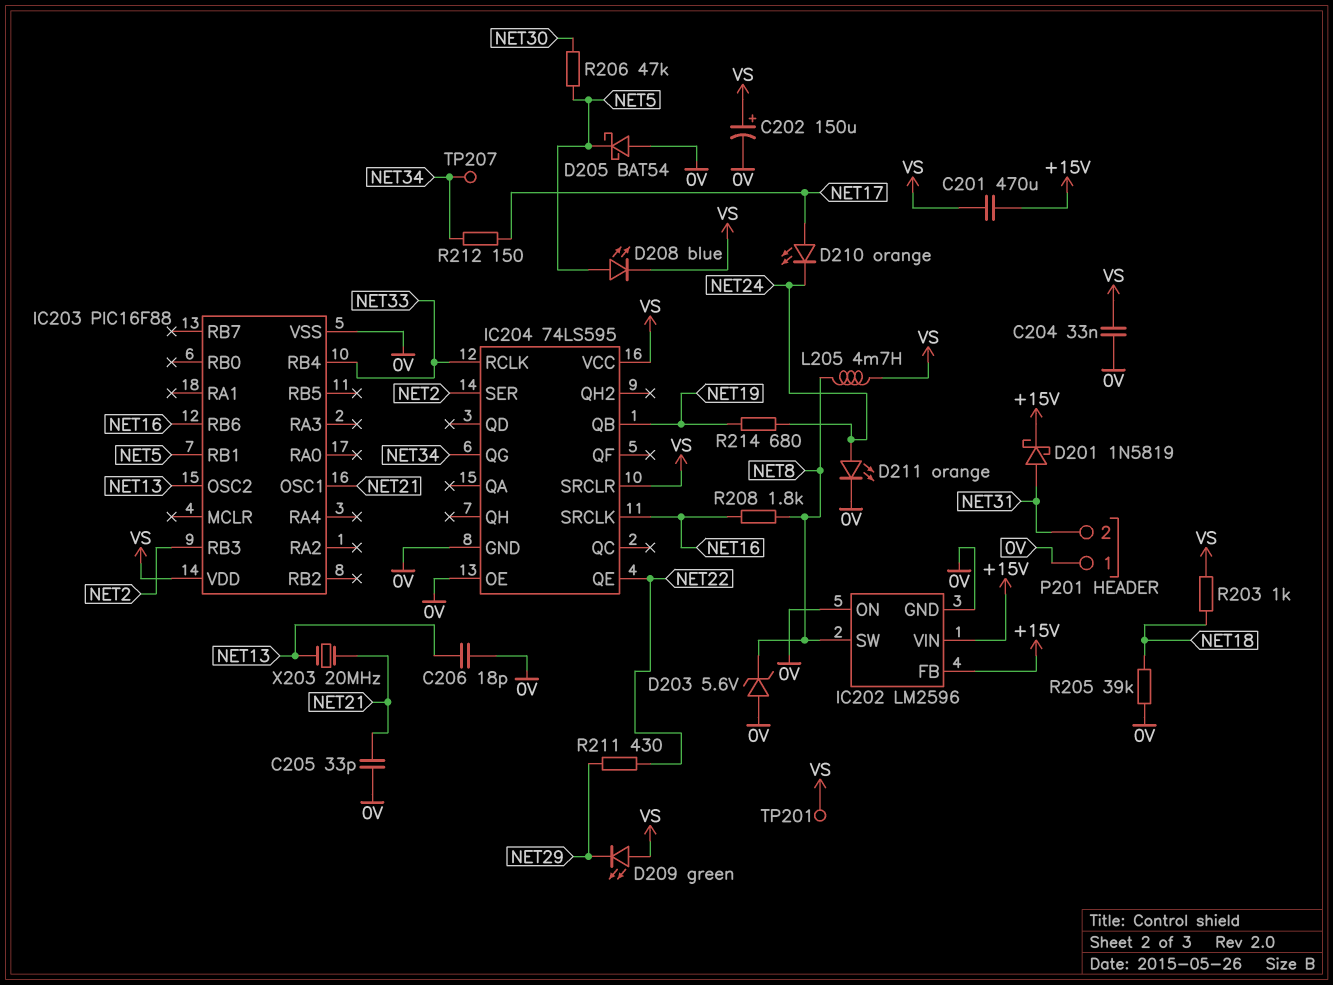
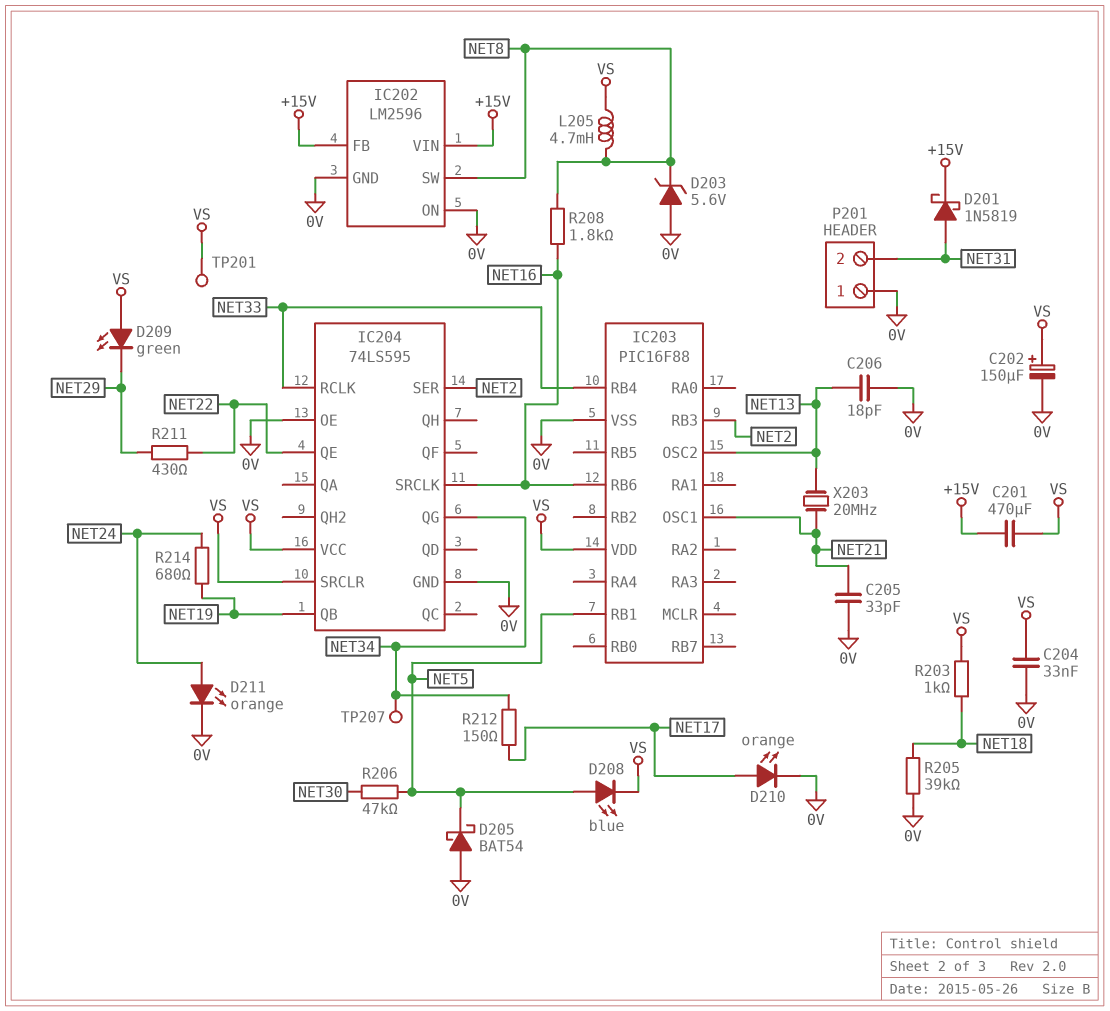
D210: LED orange (A NET17, K NET24) -> LED orange (A NET17, K 0V)

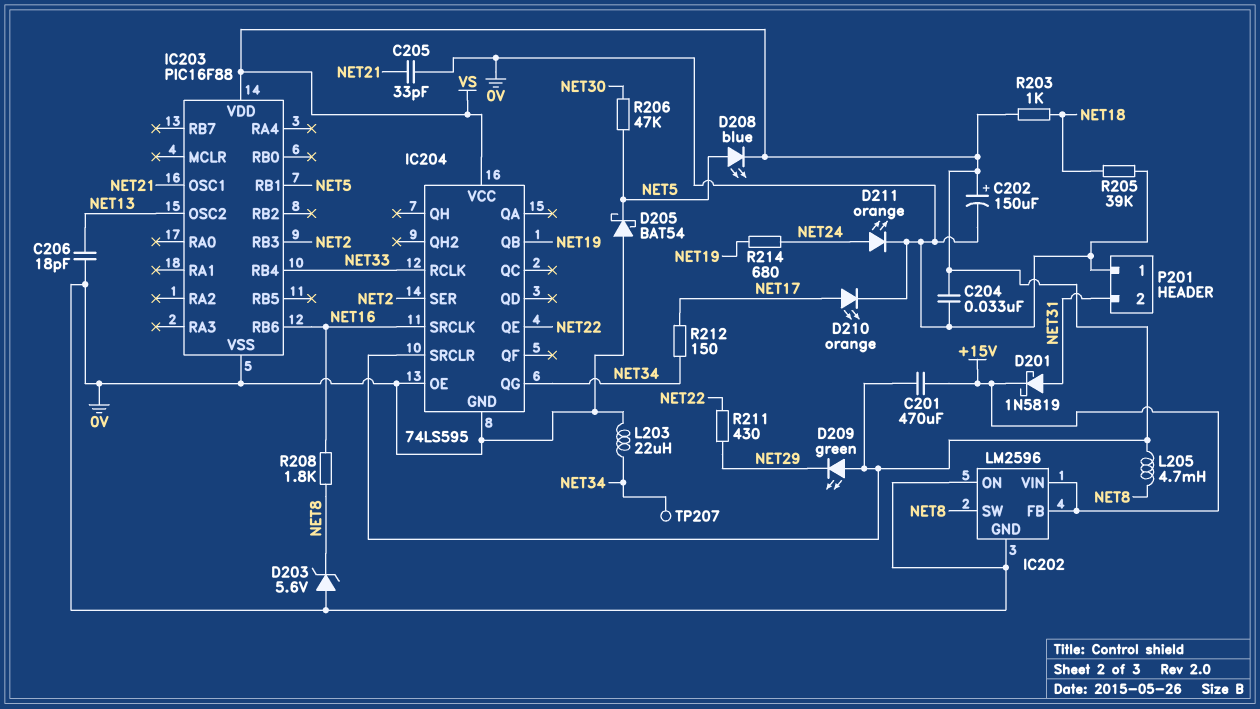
L203: none -> 22uH (0V, NET34)
TP201: test point (VS) -> none
X203: 20MHz (NET13, NET21) -> none

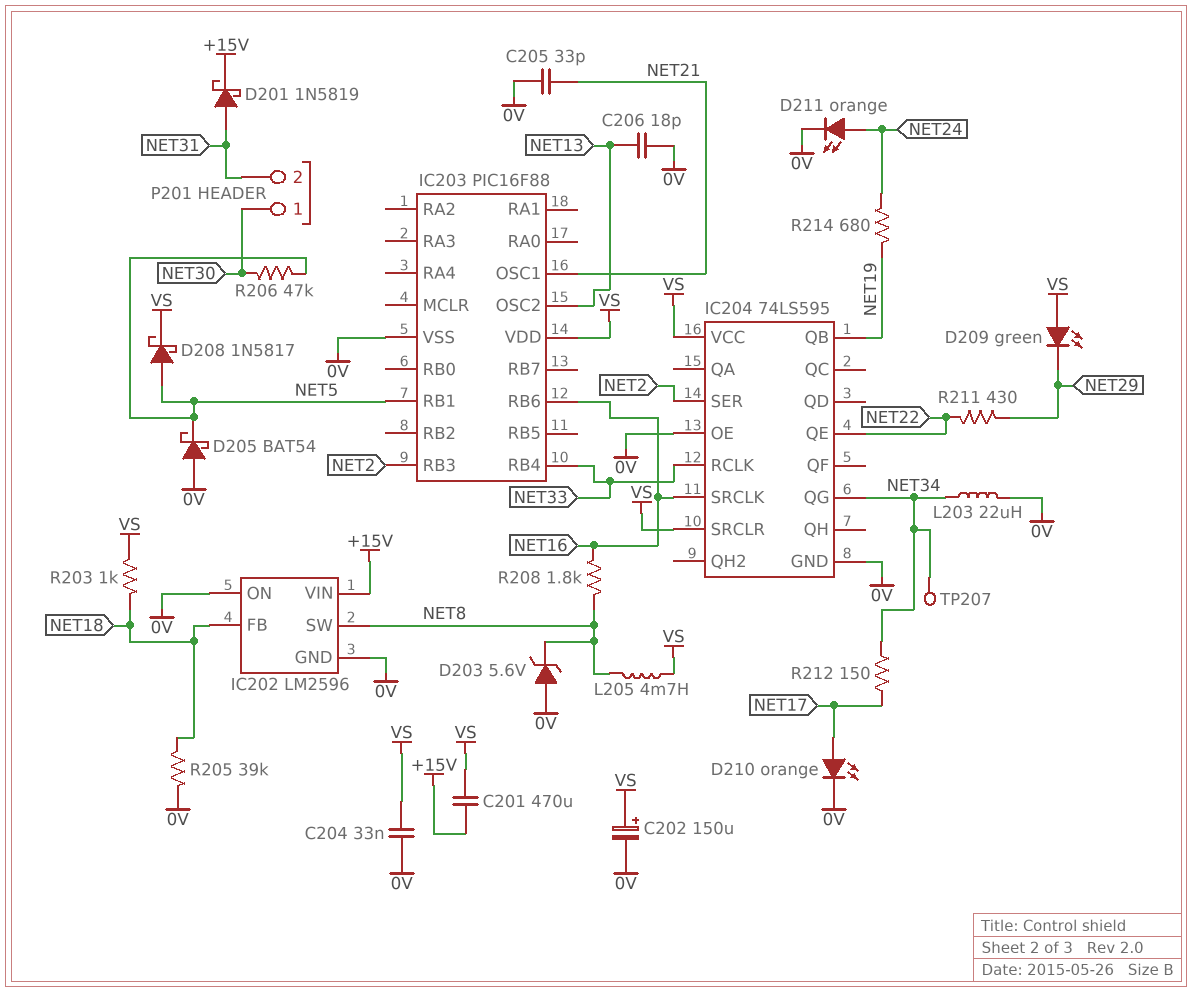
D208: LED blue (A NET5, K VS) -> schottky 1N5817 (A NET5, K VS)
IC202 pin FB: +15V -> NET18
P201 pin 1: 0V -> NET30

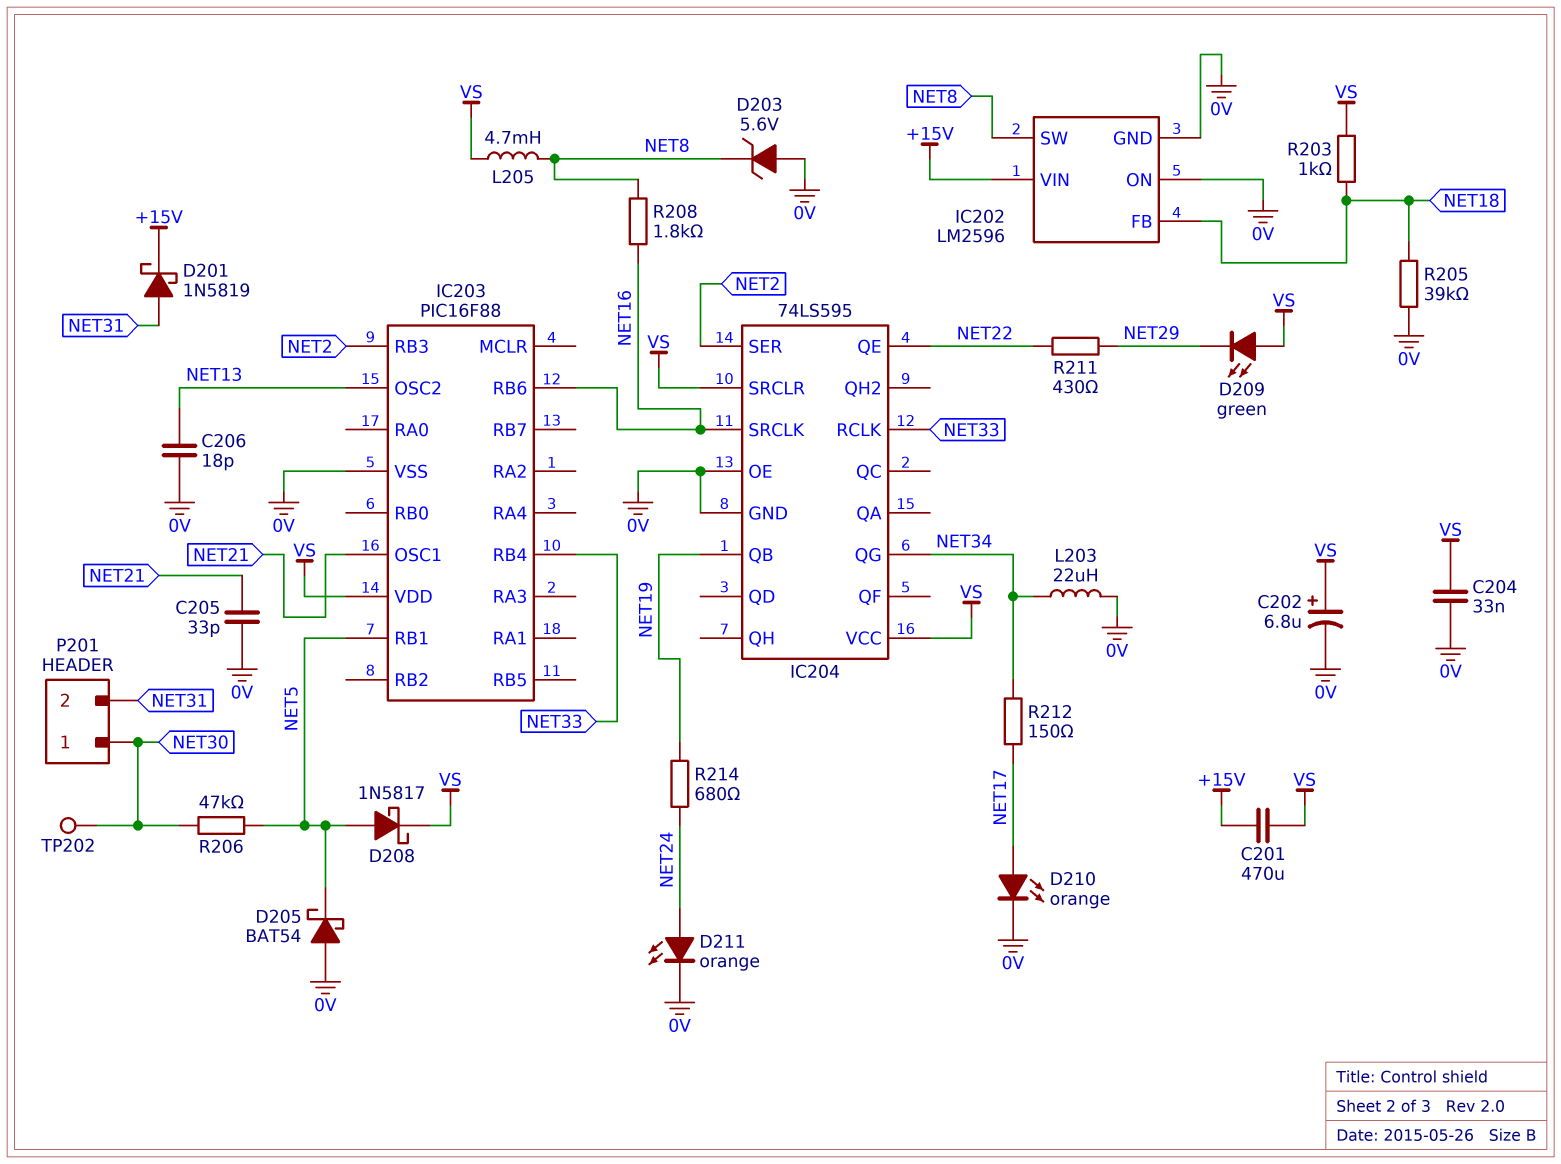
C202: 150uF (plus VS, minus 0V) -> 6.8uF (plus VS, minus 0V)
TP202: none -> test point (NET30)
TP207: test point (NET34) -> none

